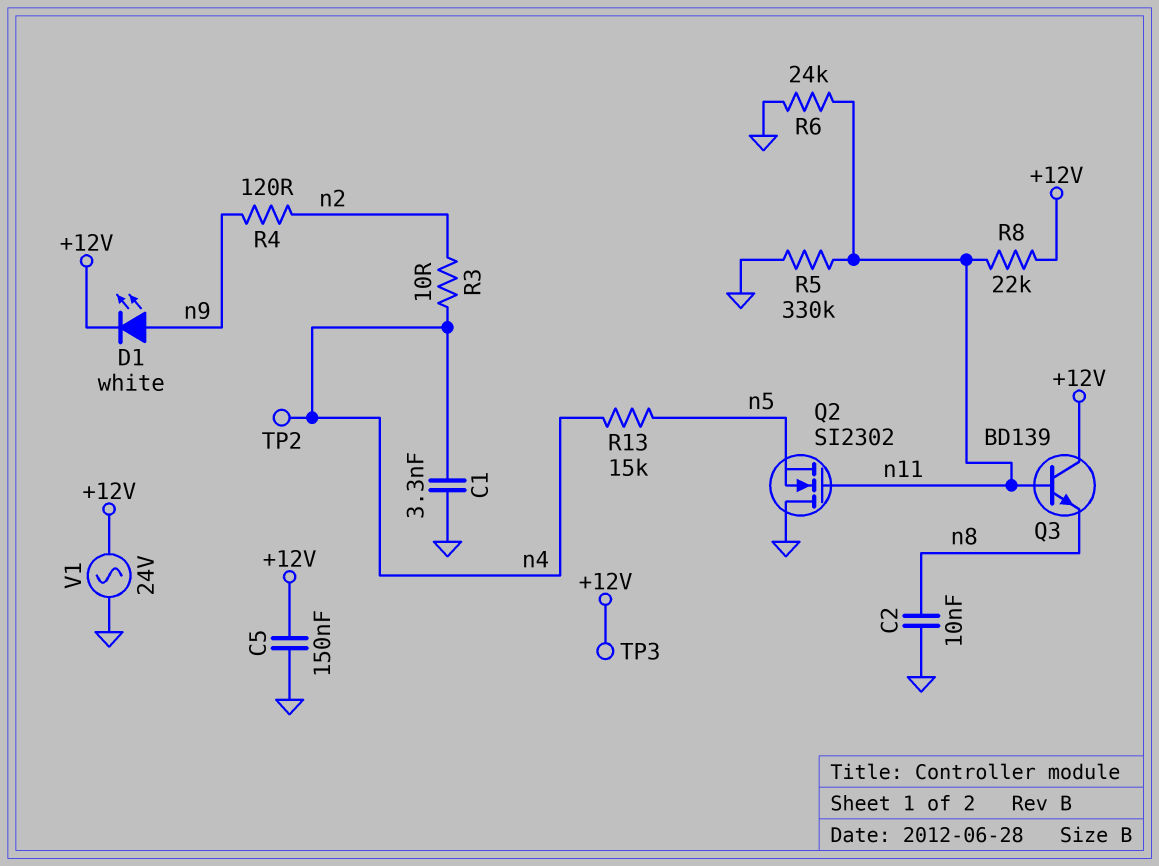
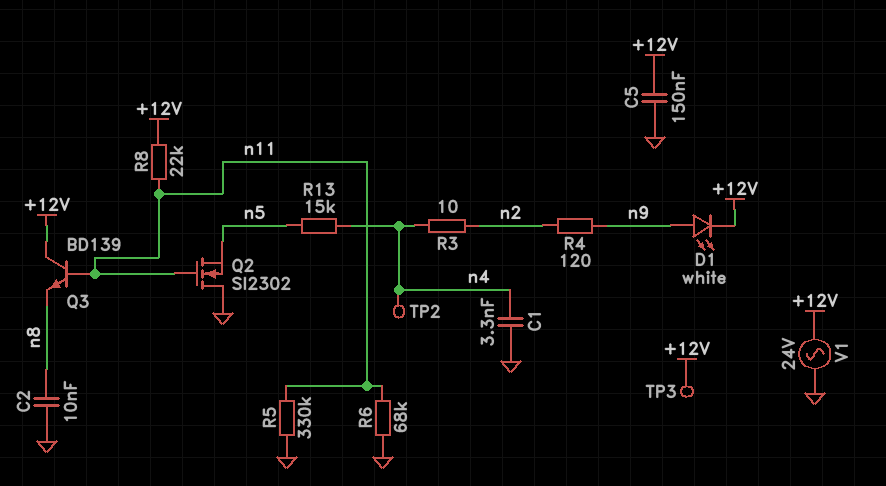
R6: 24k (GND, n11) -> 68k (GND, n11)

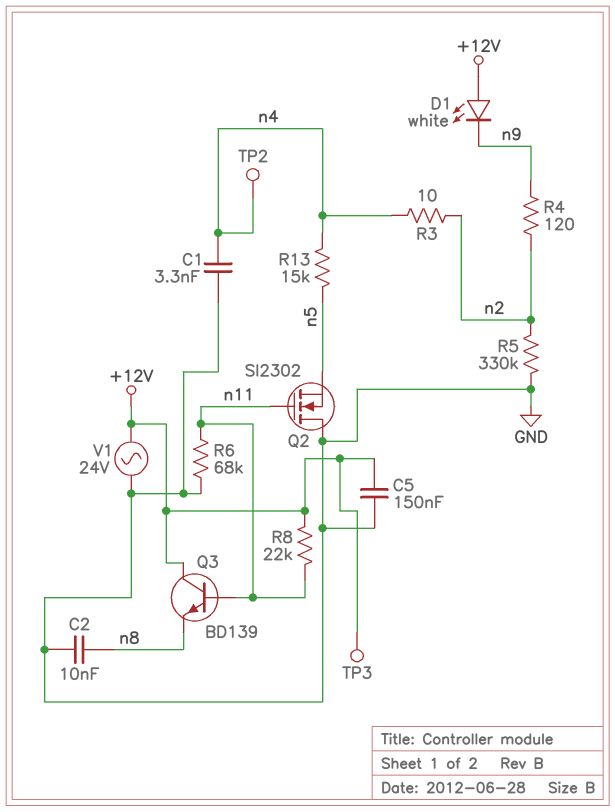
D1: LED white (A n9, K +12V) -> LED white (A +12V, K n9)
R5: 330k (GND, n11) -> 330k (GND, n2)

